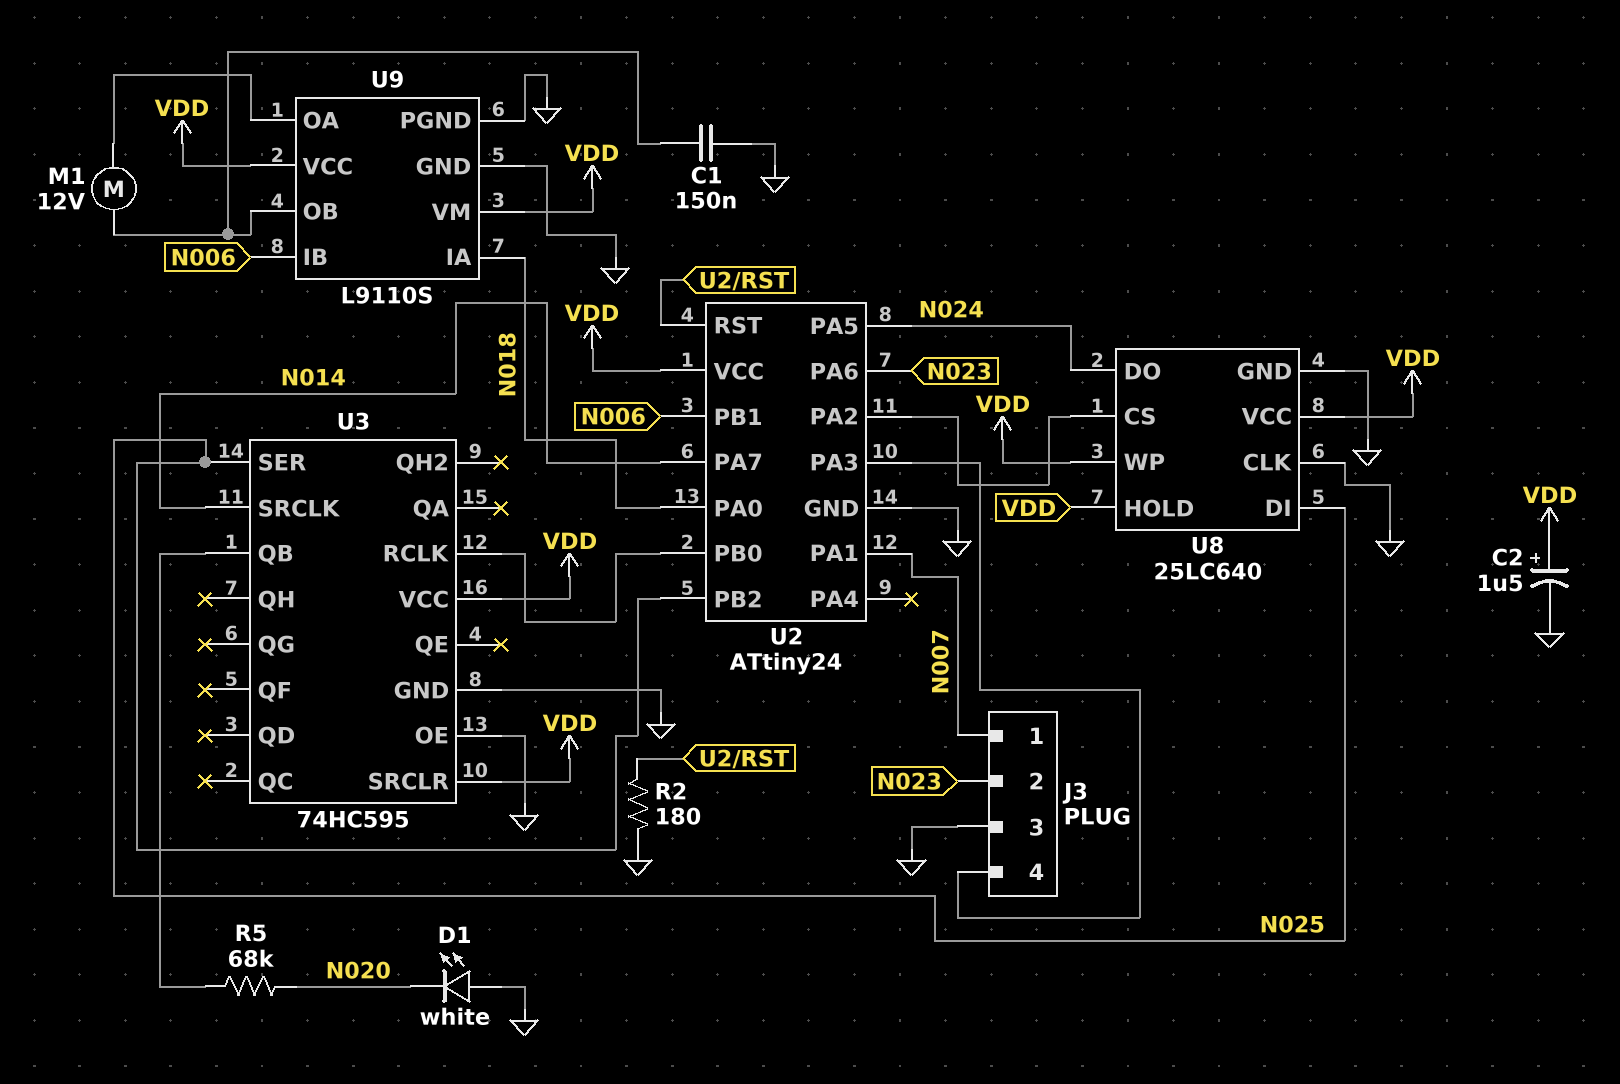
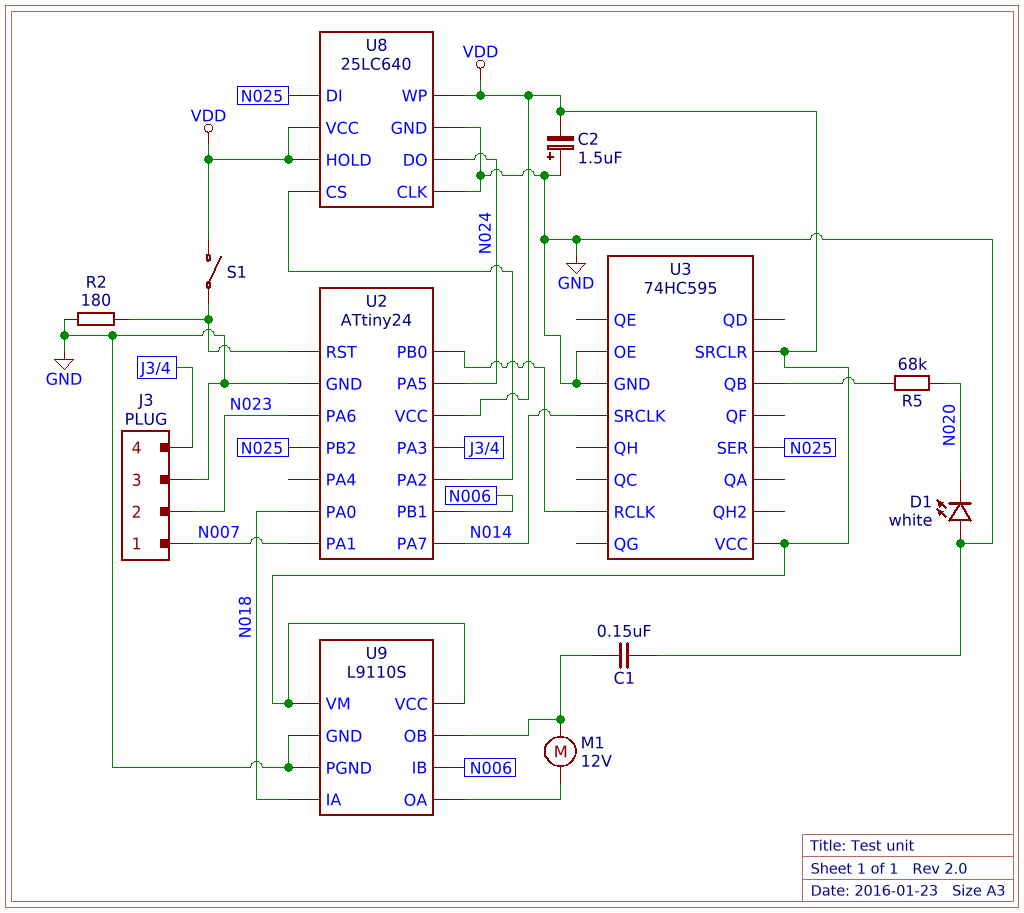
C2: 1.5uF (plus VDD, minus GND) -> 1.5uF (plus GND, minus VDD)
S1: none -> switch (U2/RST, VDD)

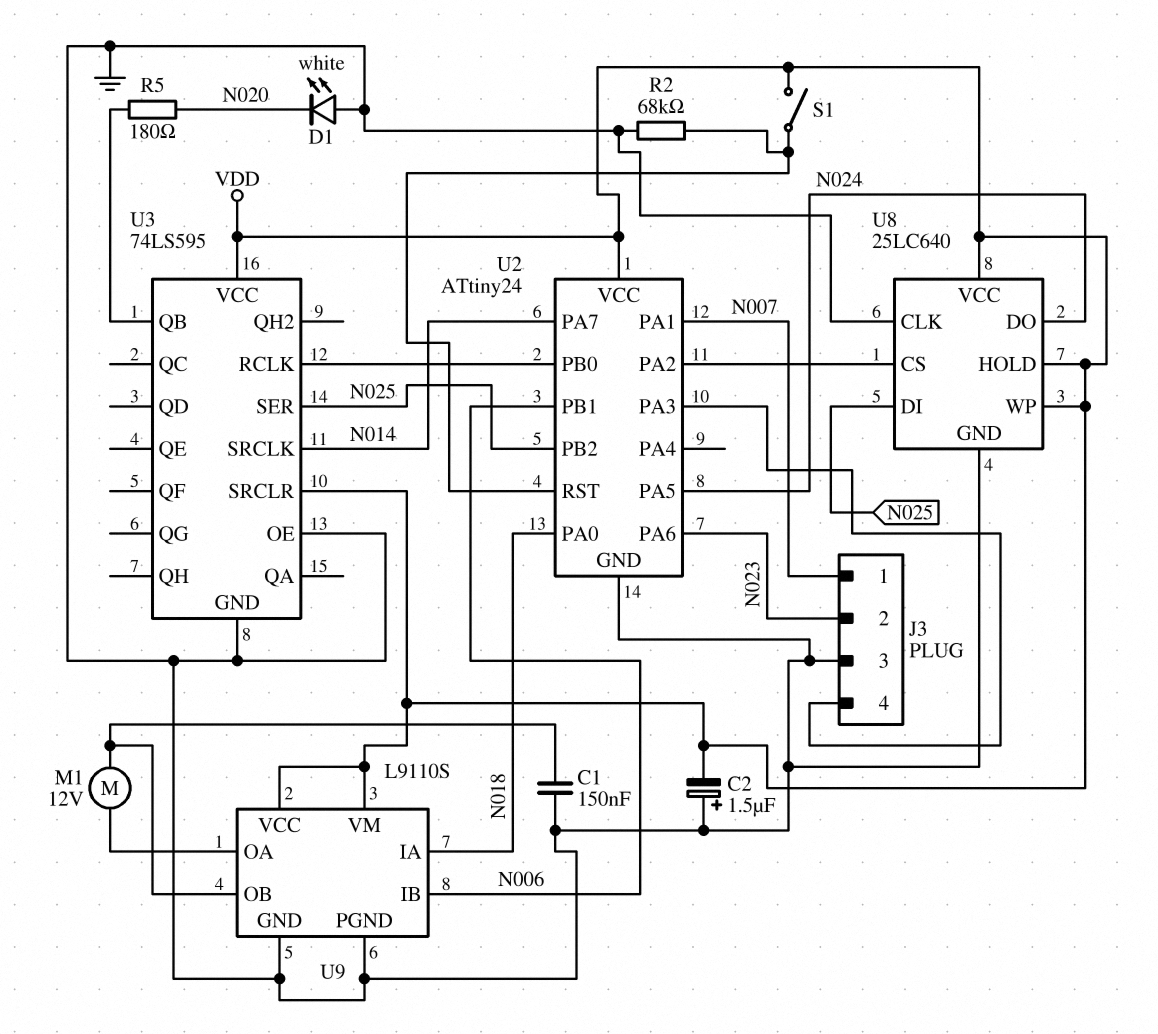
R2: 180 (GND, U2/RST) -> 68k (GND, U2/RST)
R5: 68k (N020, U3/QB) -> 180 (N020, U3/QB)
U3: 74HC595 -> 74LS595

